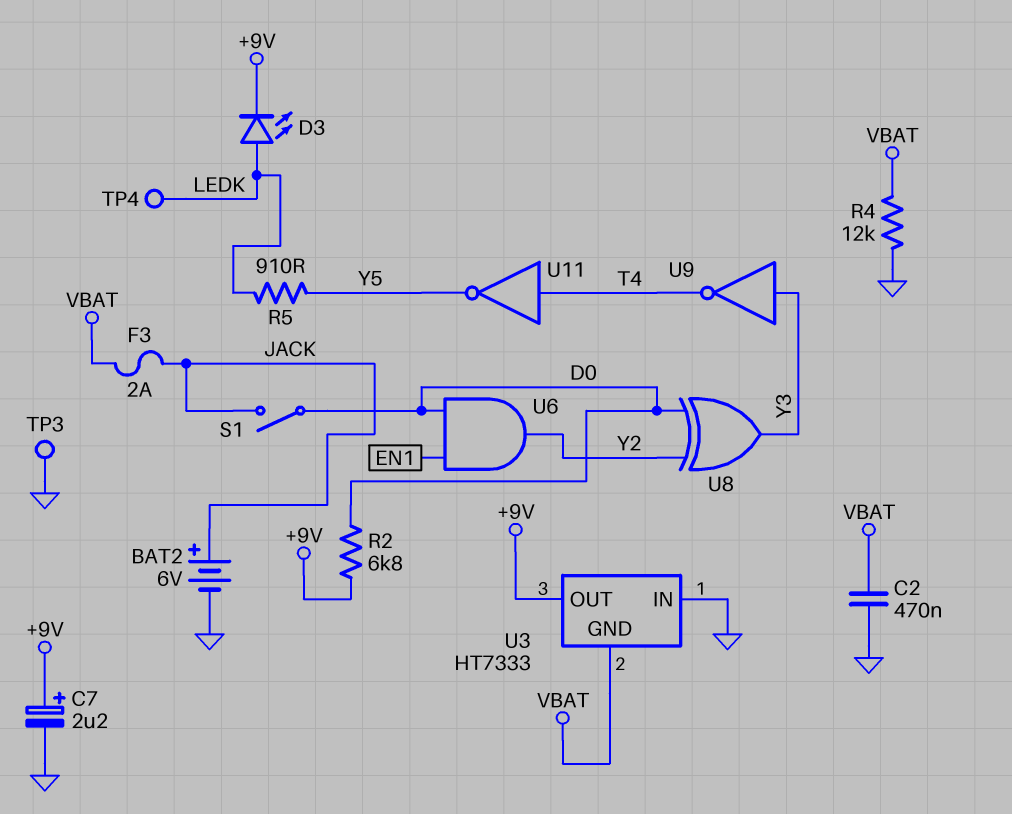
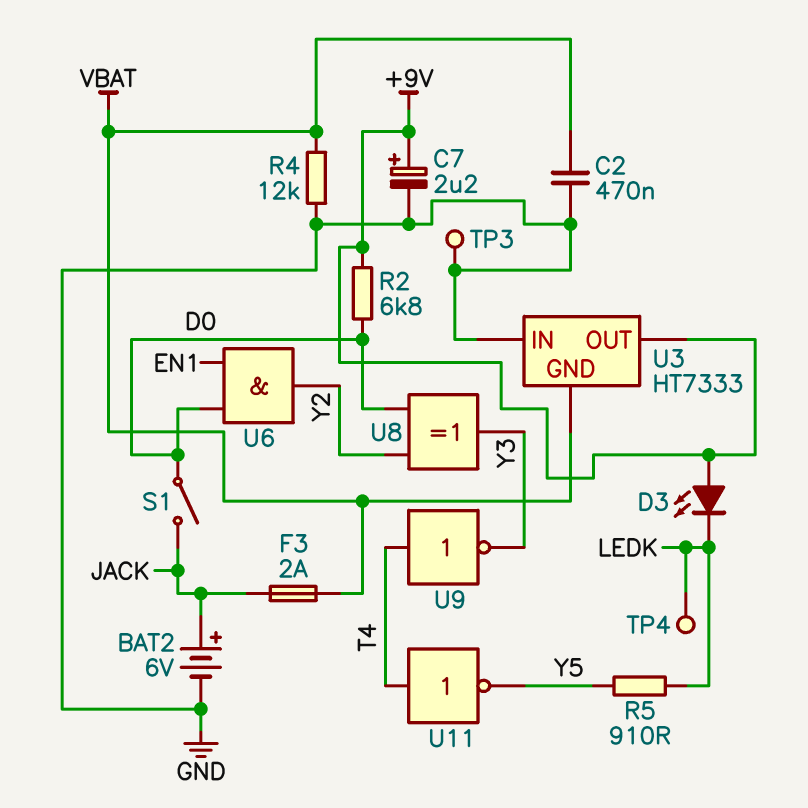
D3: LED (A LEDK, K +9V) -> LED (A +9V, K LEDK)
U9: NOT (in Y3, out T4) -> NOT (in T4, out Y3)

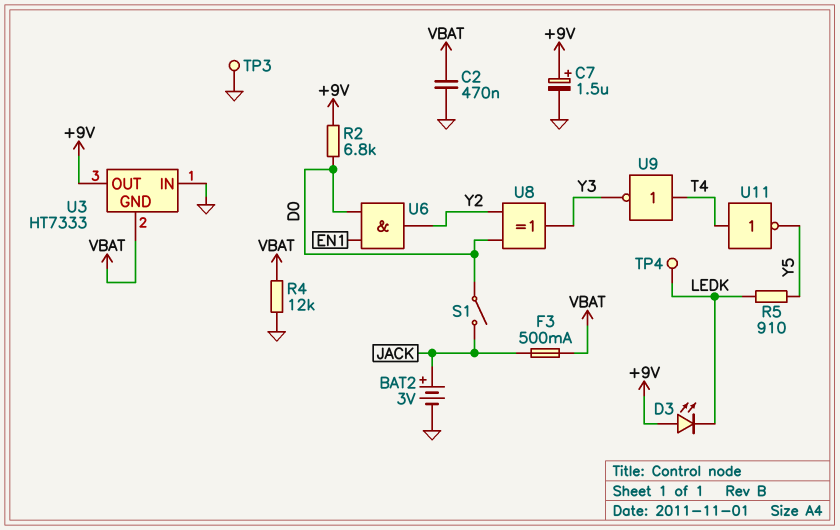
BAT2: 6V (plus JACK, minus GND) -> 3V (plus JACK, minus GND)
C7: 2.2uF (plus +9V, minus GND) -> 1.5uF (plus +9V, minus GND)
F3: 2A (JACK, VBAT) -> 500mA (JACK, VBAT)

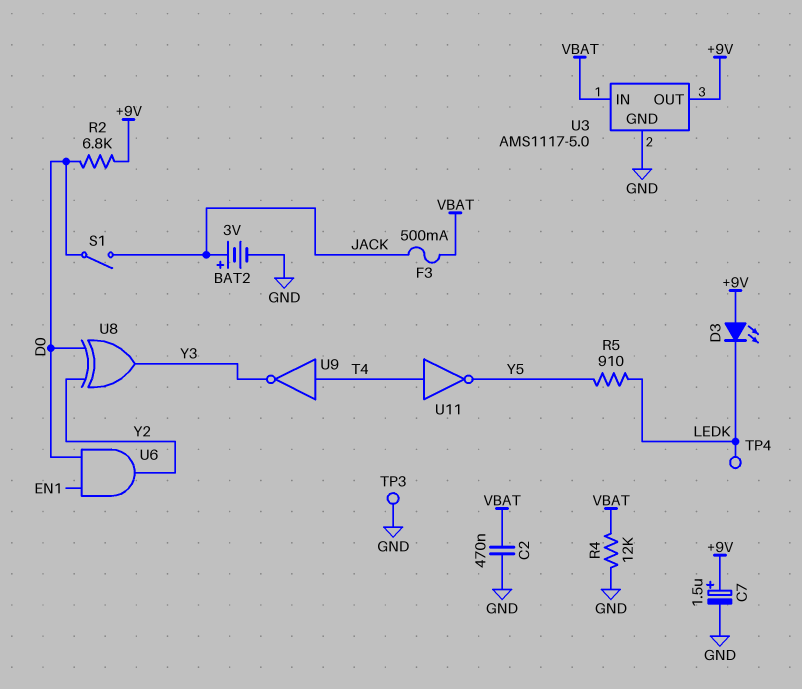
U3: HT7333 -> AMS1117-5.0
U3 pin GND: VBAT -> GND
U3 pin IN: GND -> VBAT

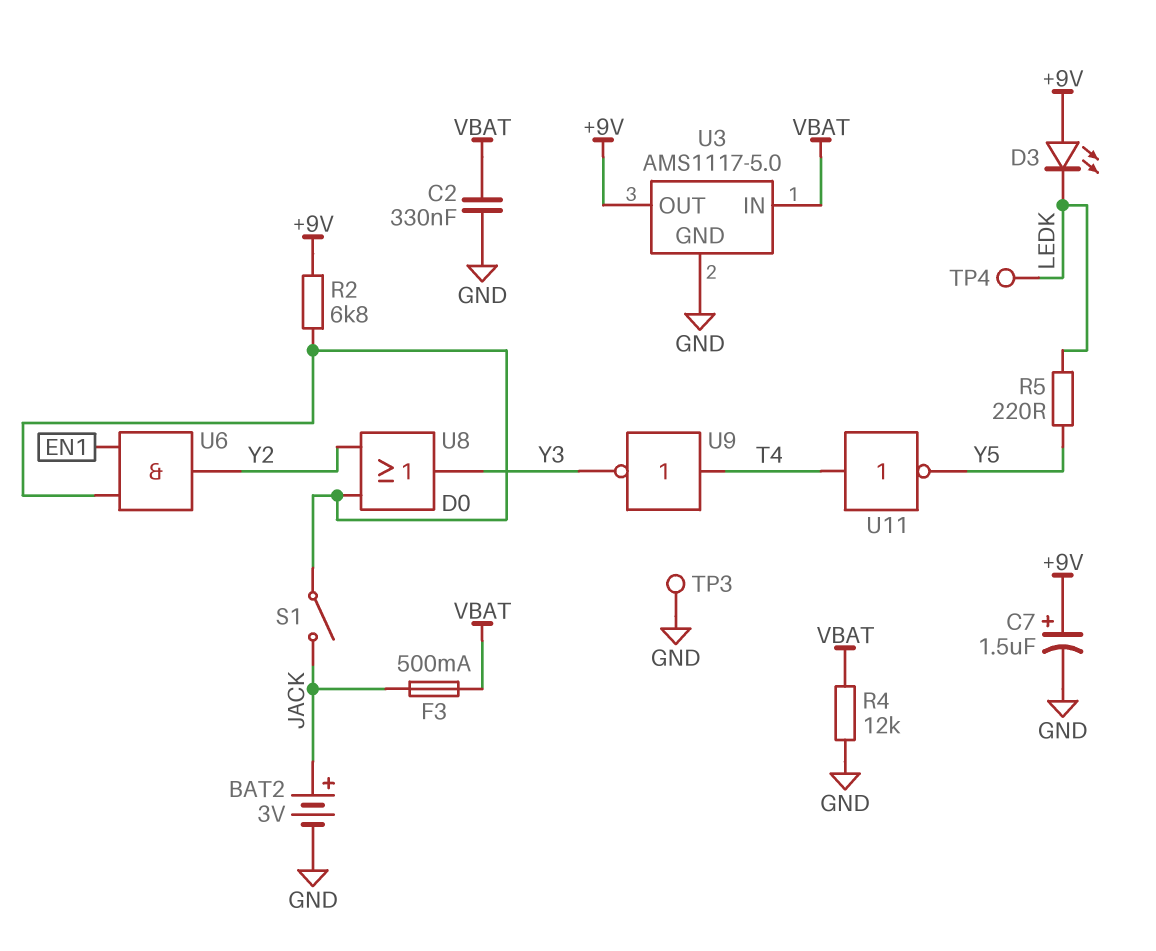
C2: 470nF (GND, VBAT) -> 330nF (GND, VBAT)
R5: 910 (LEDK, Y5) -> 220 (LEDK, Y5)
U8: XOR (in D0, in Y2, out Y3) -> OR (in D0, in Y2, out Y3)

